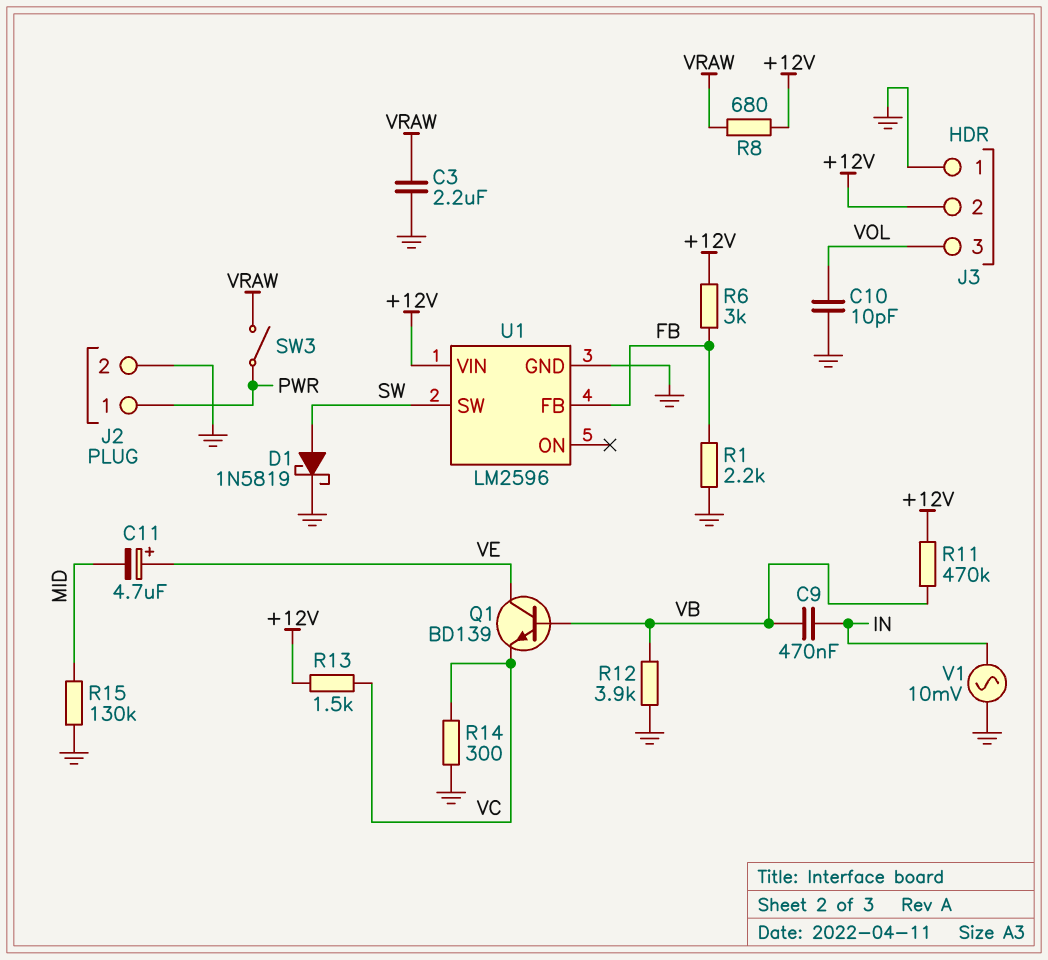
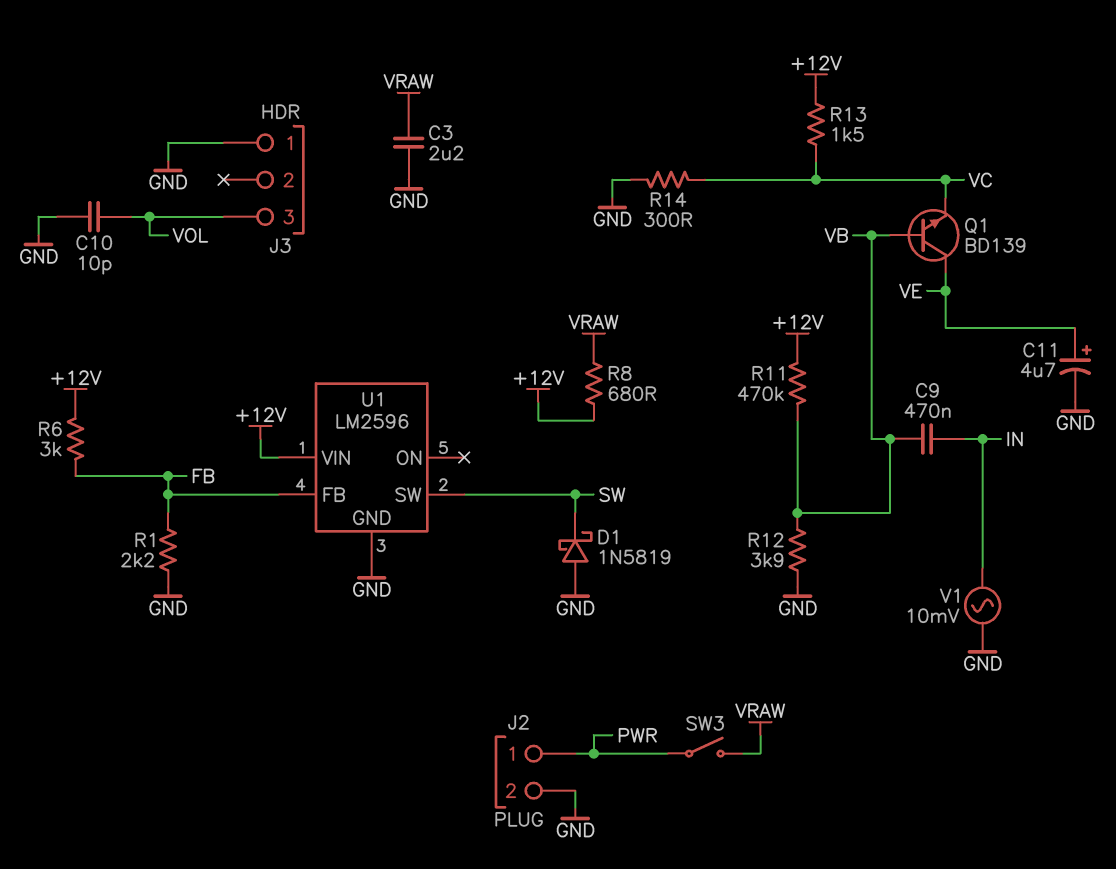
C11: 4.7uF (plus VE, minus MID) -> 4.7uF (plus VE, minus GND)
D1: schottky 1N5819 (A SW, K GND) -> schottky 1N5819 (A GND, K SW)
J3 pin 2: +12V -> none
R15: 130k (GND, MID) -> none

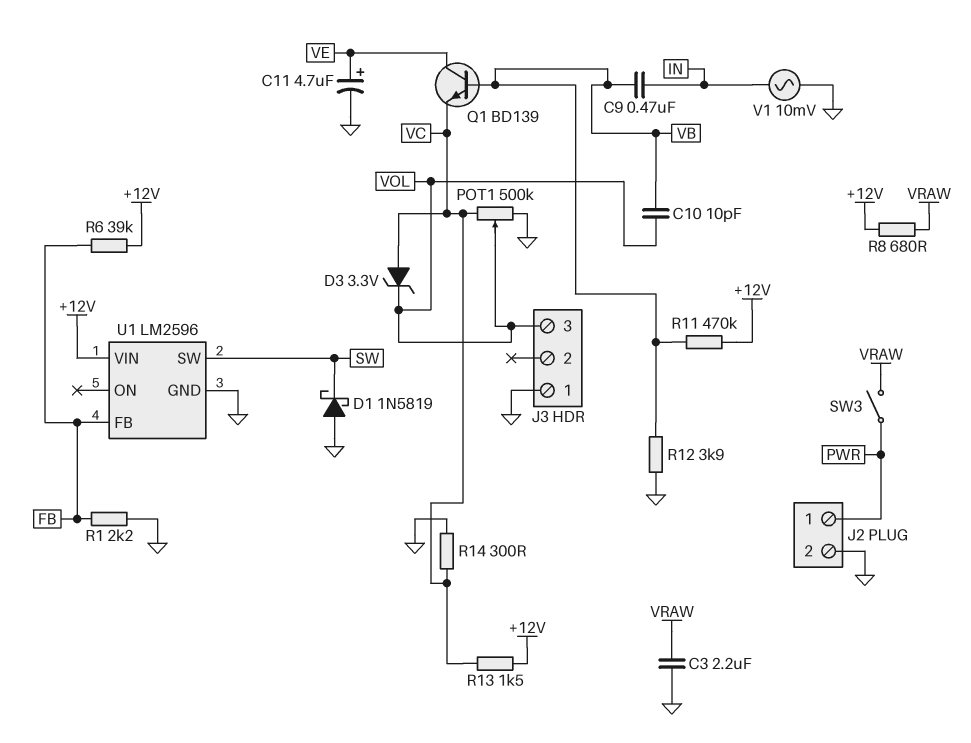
C10: 10pF (GND, VOL) -> 10pF (VB, VOL)
D3: none -> zener 3.3V (A VC, K VOL)
POT1: none -> 500k (GND, VC, wiper VOL)
R6: 3k (+12V, FB) -> 39k (+12V, FB)

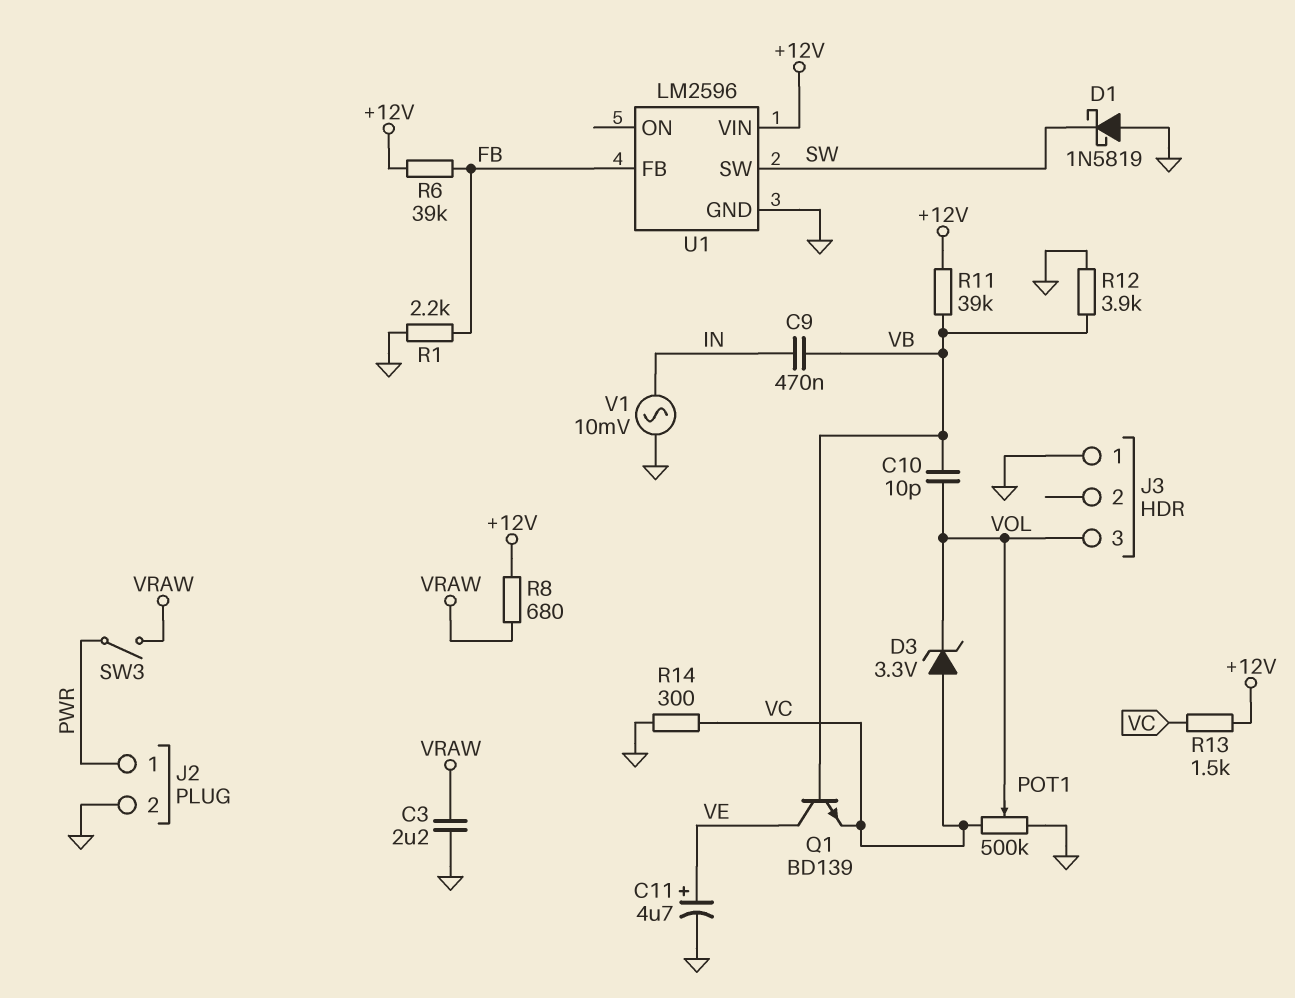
R11: 470k (+12V, VB) -> 39k (+12V, VB)

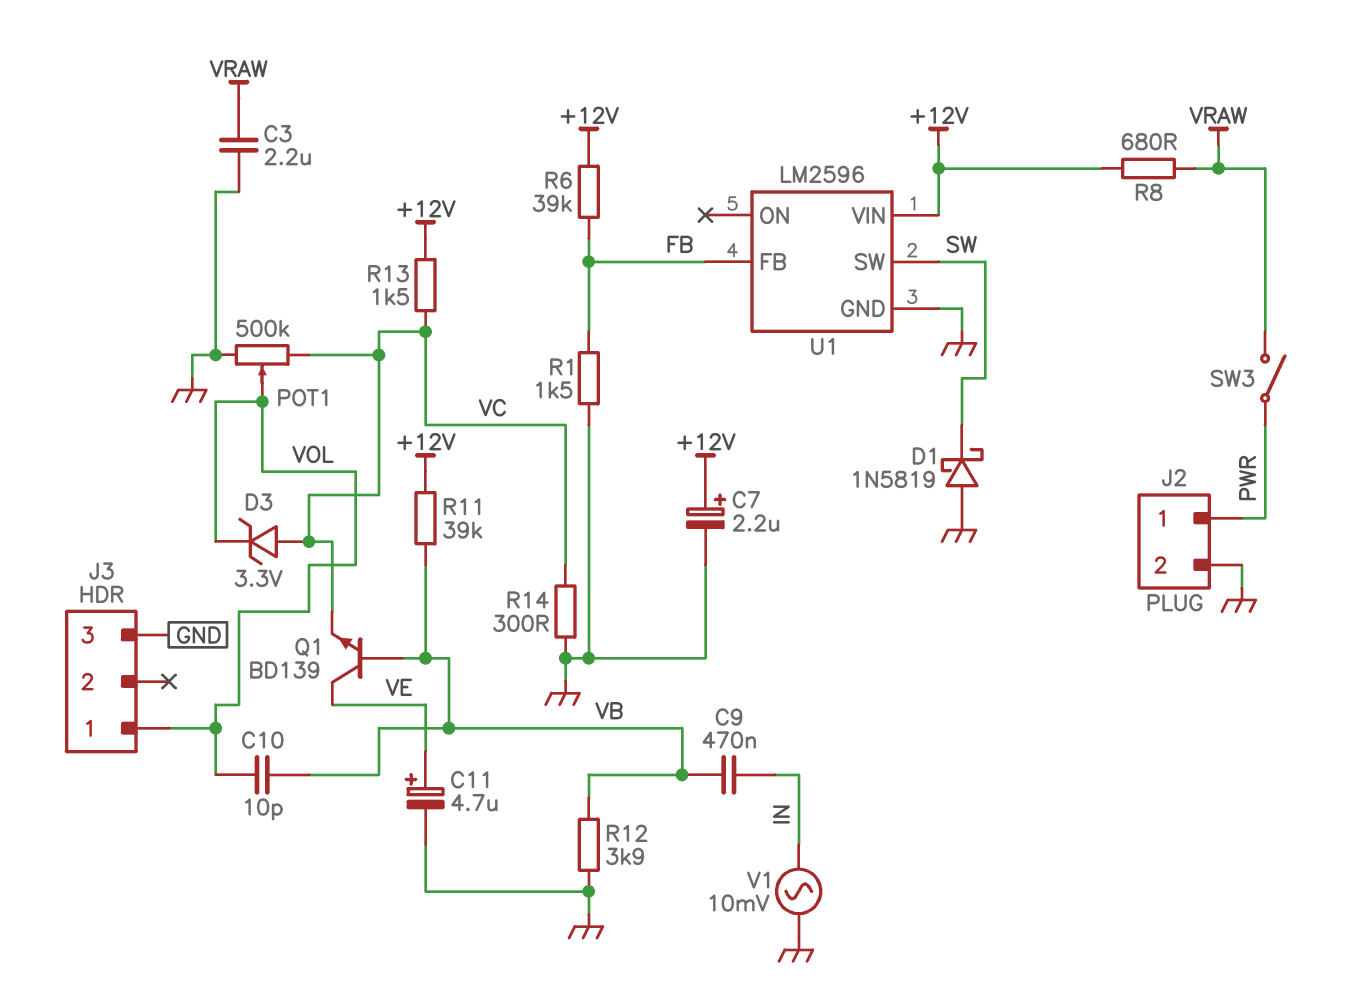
C7: none -> 2.2uF (plus +12V, minus GND)
J3 pin 1: GND -> VOL
J3 pin 3: VOL -> GND
R1: 2.2k (FB, GND) -> 1.5k (FB, GND)

